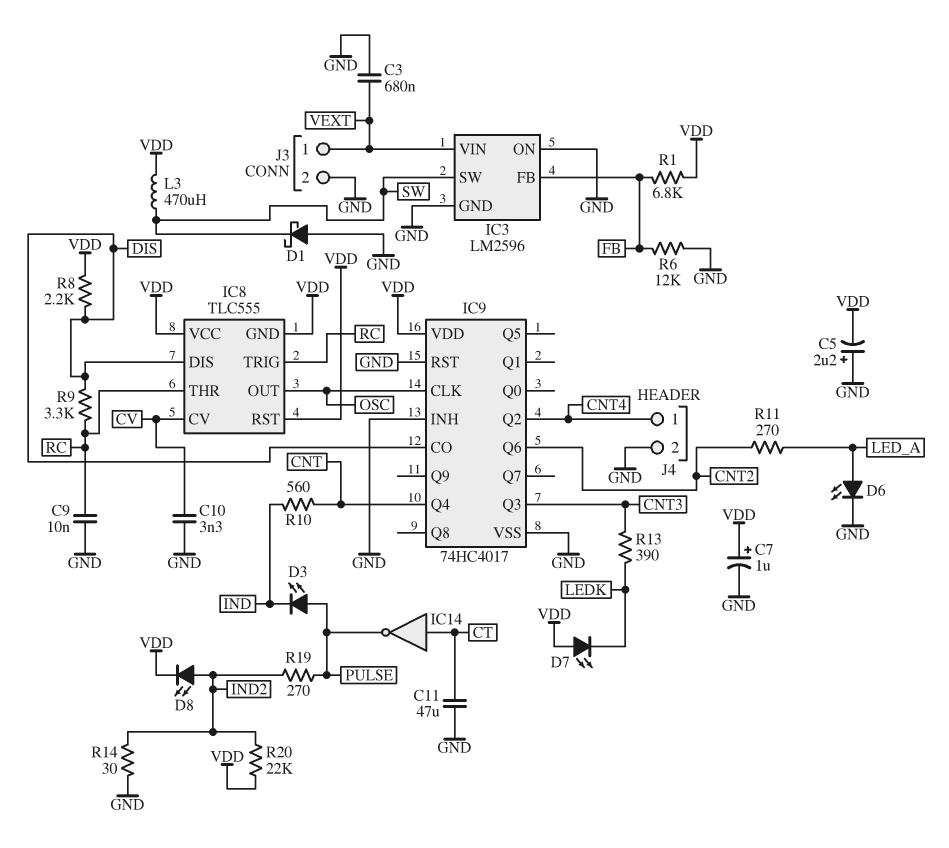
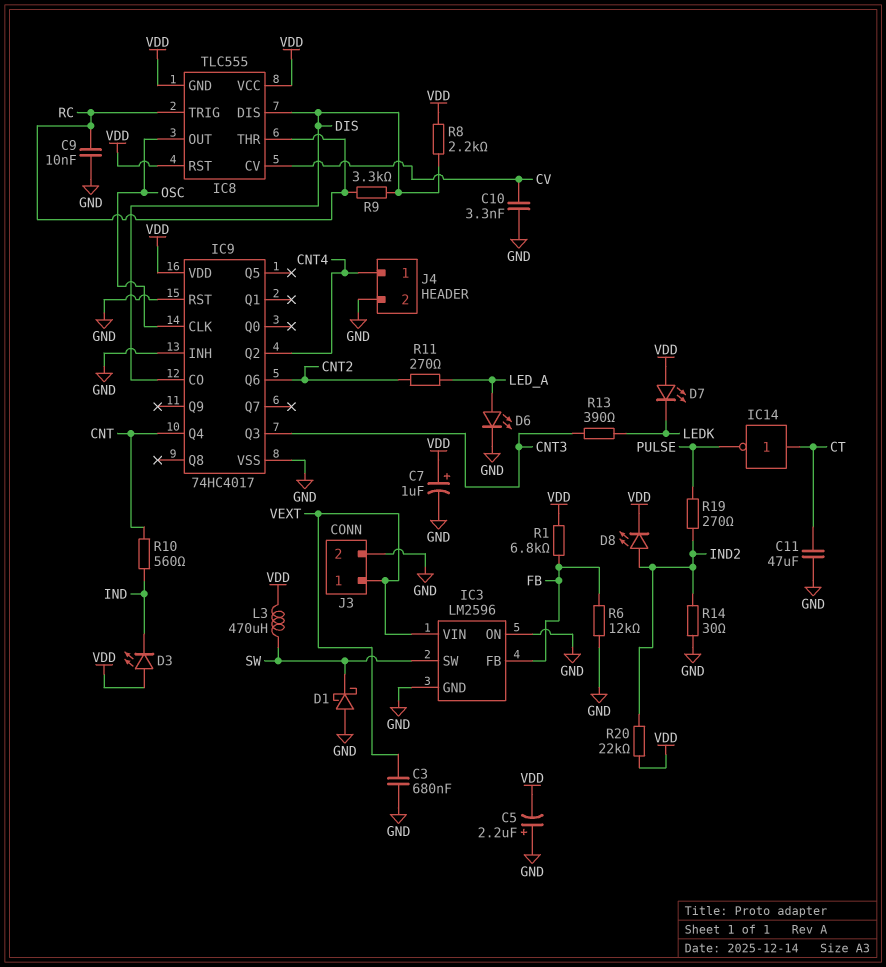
D3: LED (A PULSE, K IND) -> LED (A VDD, K IND)

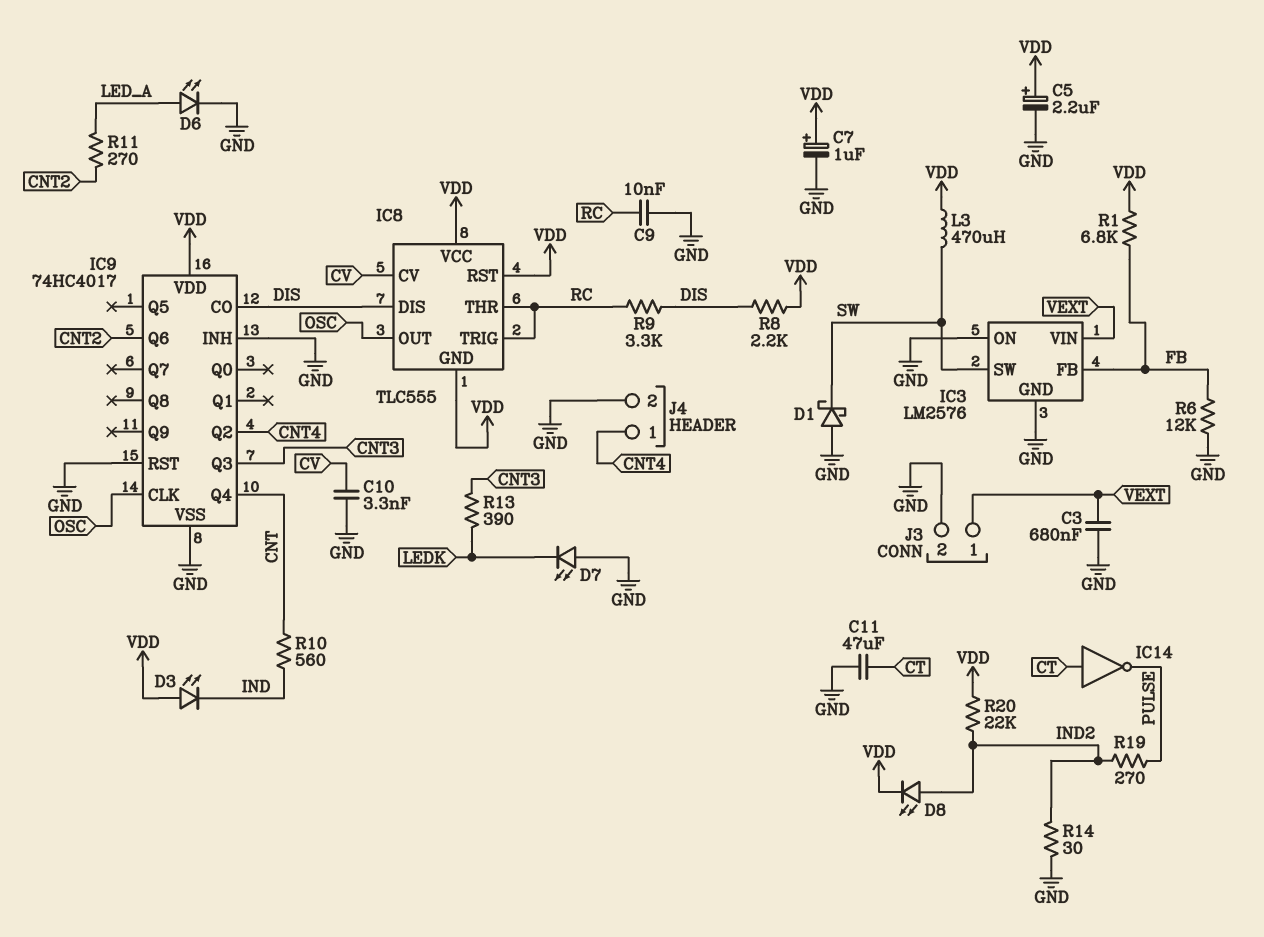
C5: 2.2uF (plus GND, minus VDD) -> 2.2uF (plus VDD, minus GND)
D7: LED (A VDD, K LEDK) -> LED (A GND, K LEDK)
IC3: LM2596 -> LM2576

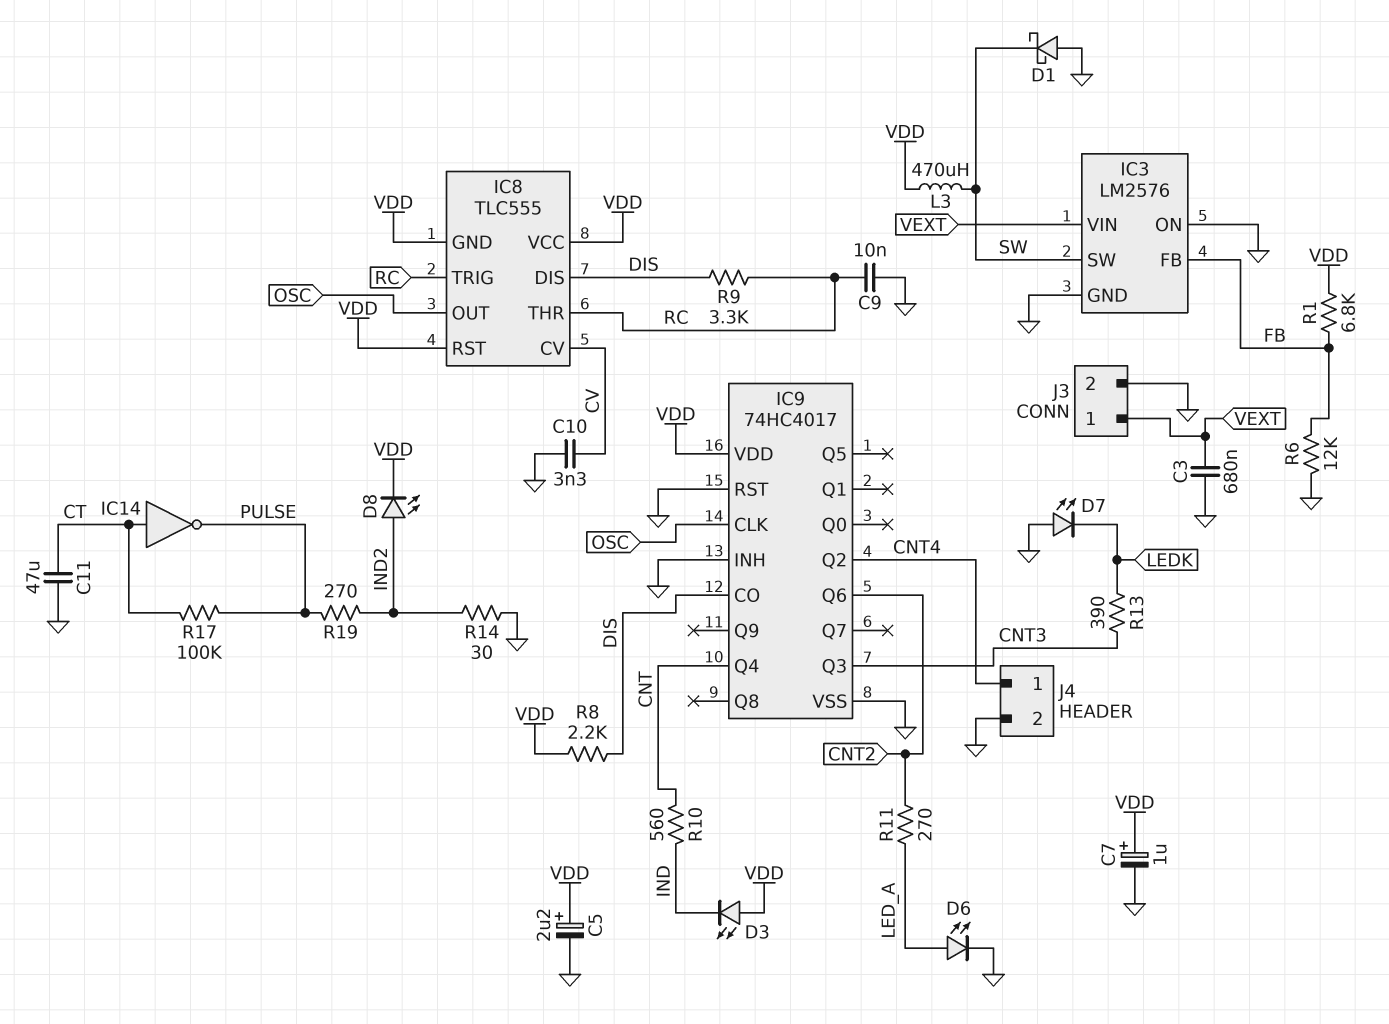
R17: none -> 100k (CT, PULSE)
R20: 22k (IND2, VDD) -> none

